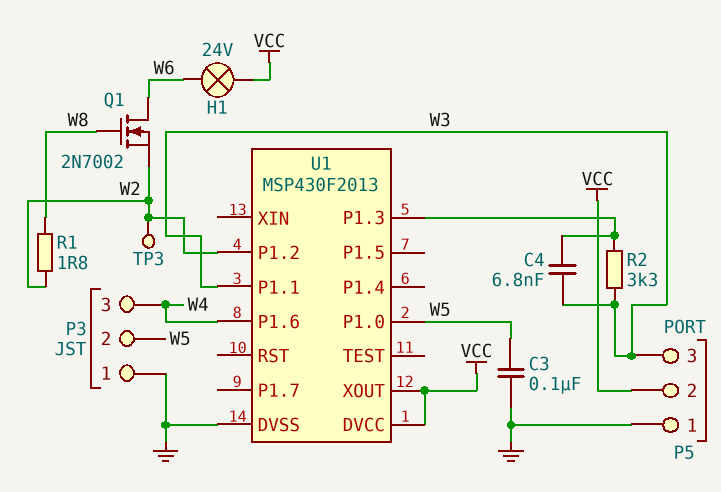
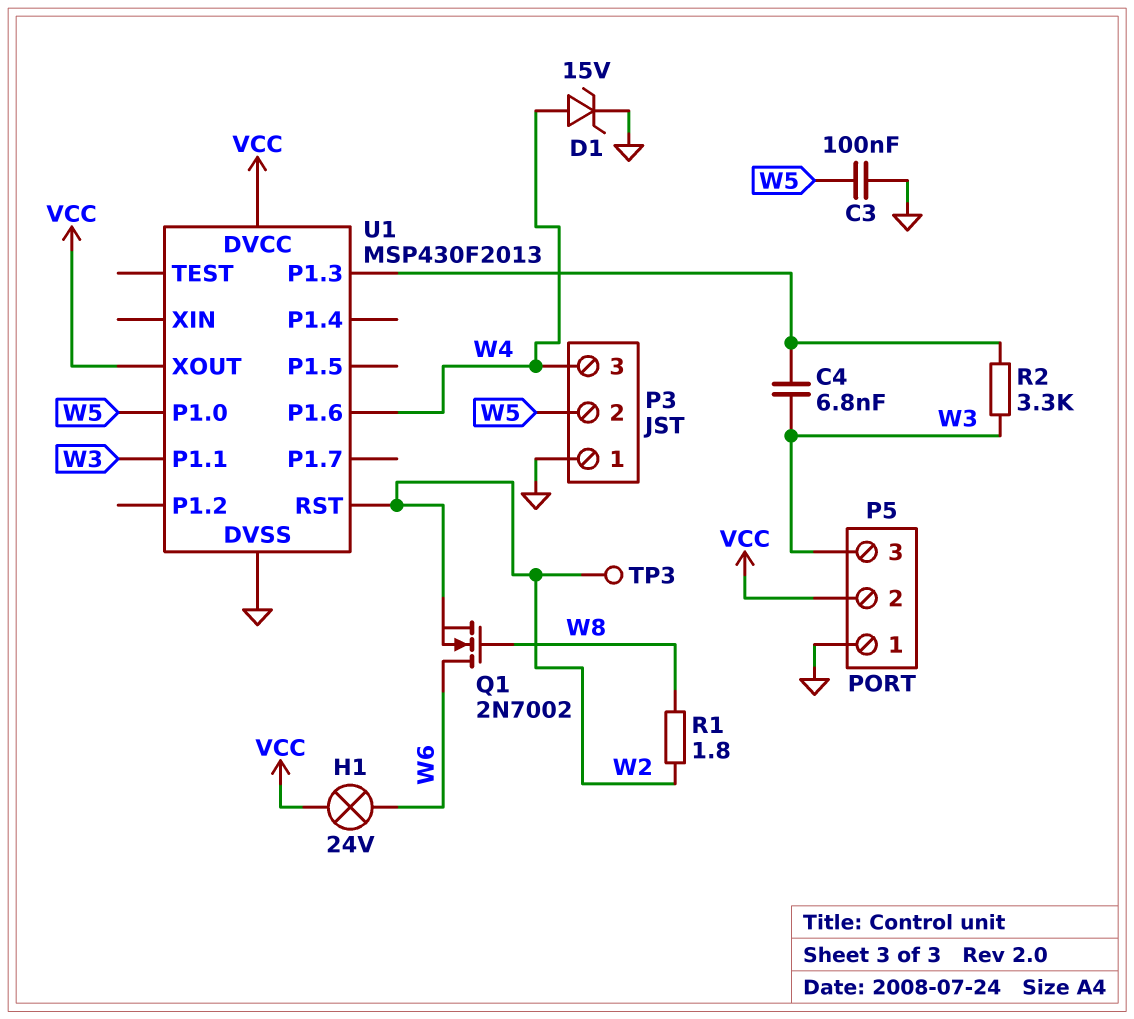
D1: none -> zener 15V (A W4, K GND)
U1 pin P1.2: W2 -> none
U1 pin RST: none -> W2

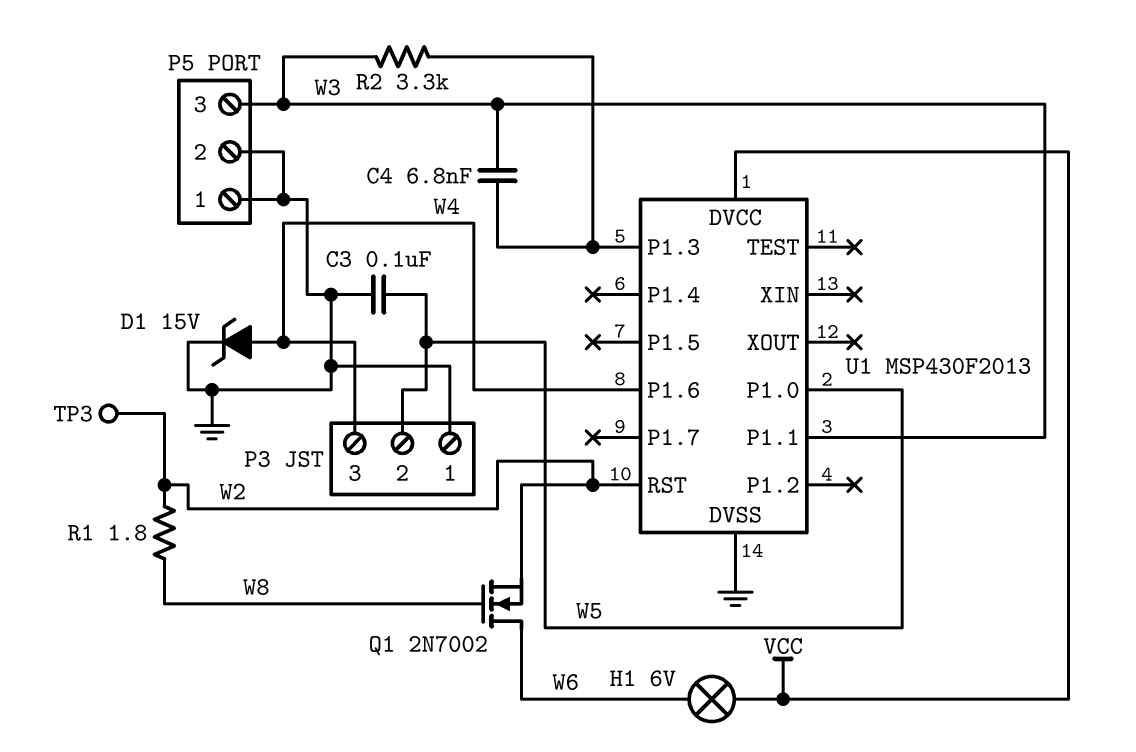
H1: lamp 24V (VCC, W6) -> lamp 6V (VCC, W6)
P5 pin 2: VCC -> GND
U1 pin XOUT: VCC -> none

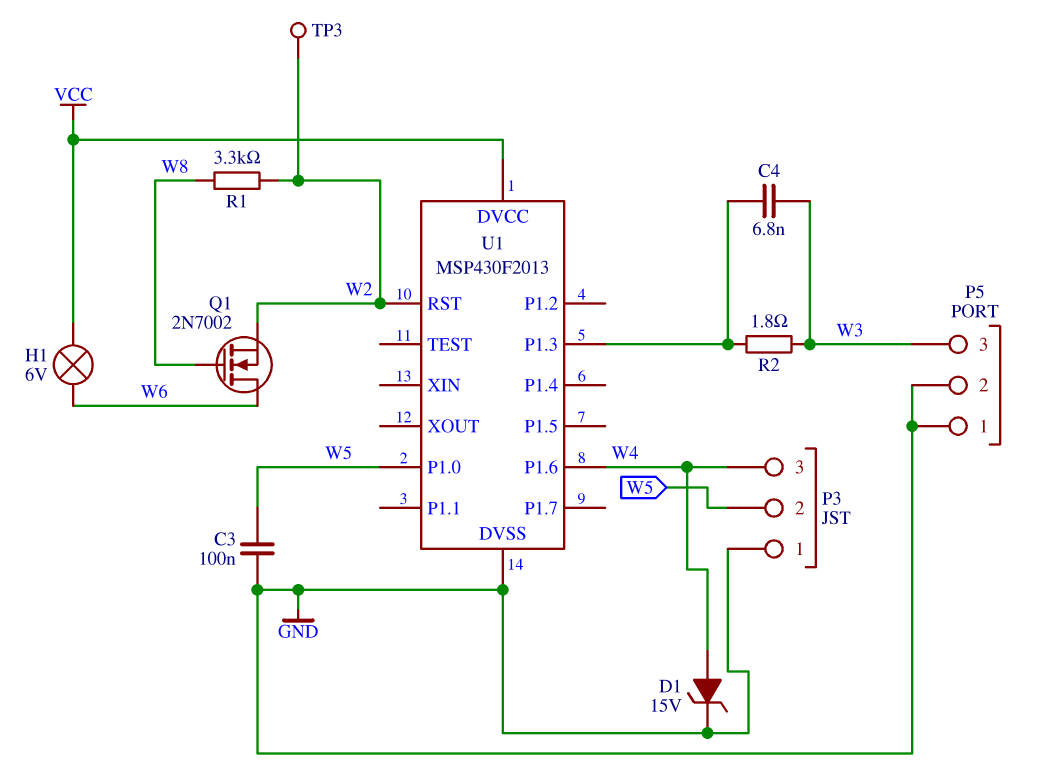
R1: 1.8 (W2, W8) -> 3.3k (W2, W8)
R2: 3.3k (U1/P1.3, W3) -> 1.8 (U1/P1.3, W3)
U1 pin P1.1: W3 -> none

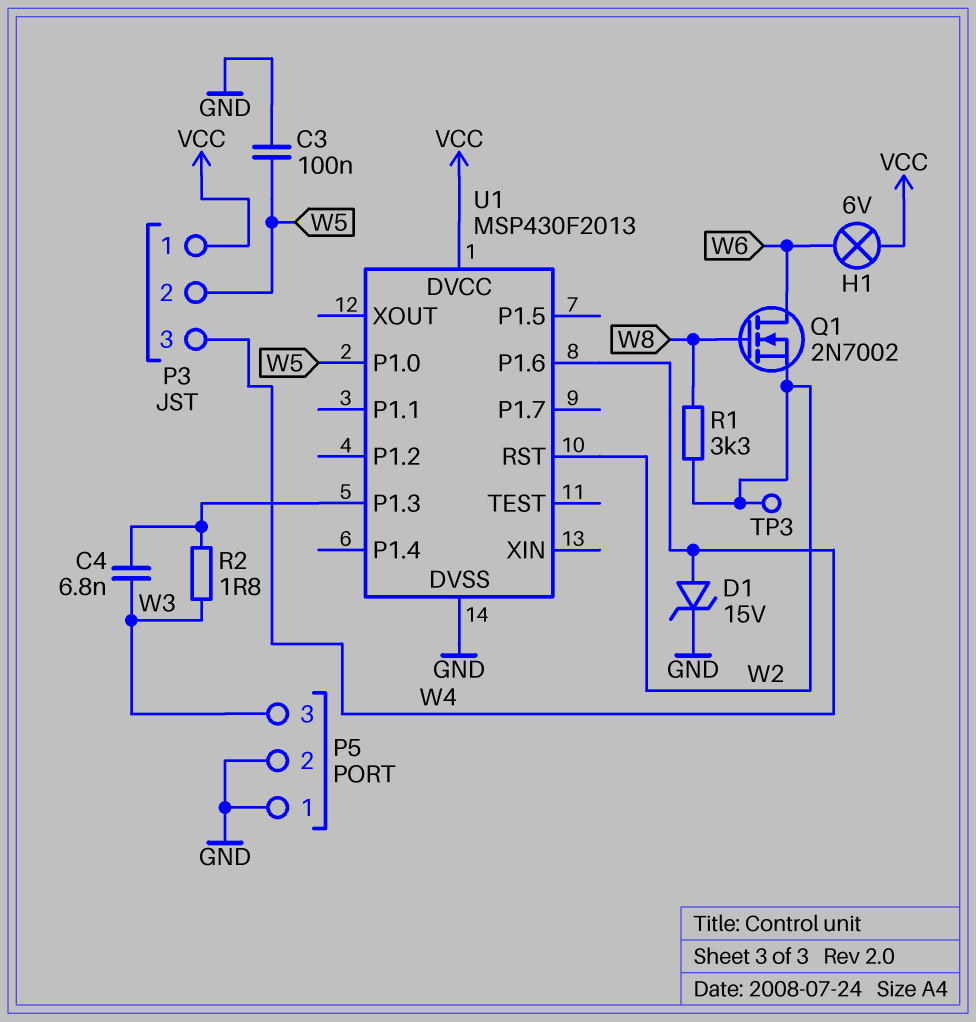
P3 pin 1: GND -> VCC

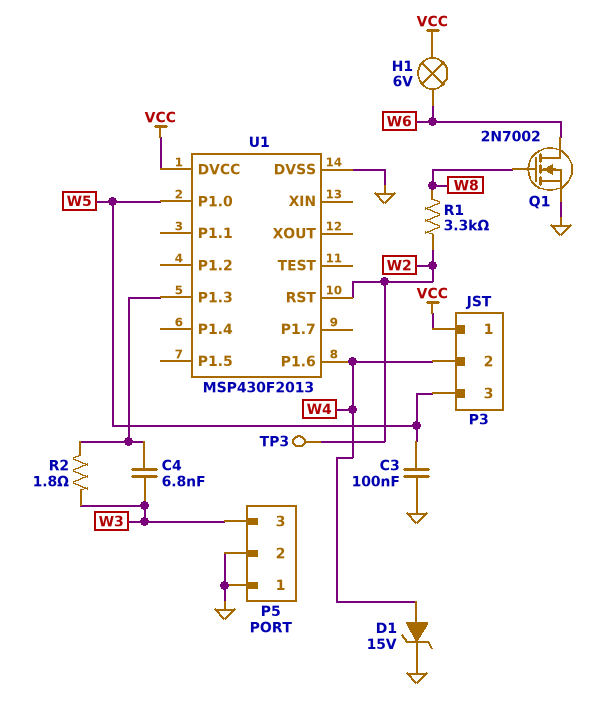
P3 pin 2: W5 -> W4
P3 pin 3: W4 -> W5
Q1: NMOS 2N7002 (G W8, D W6, S W2) -> NMOS 2N7002 (G W8, D W6, S GND)

